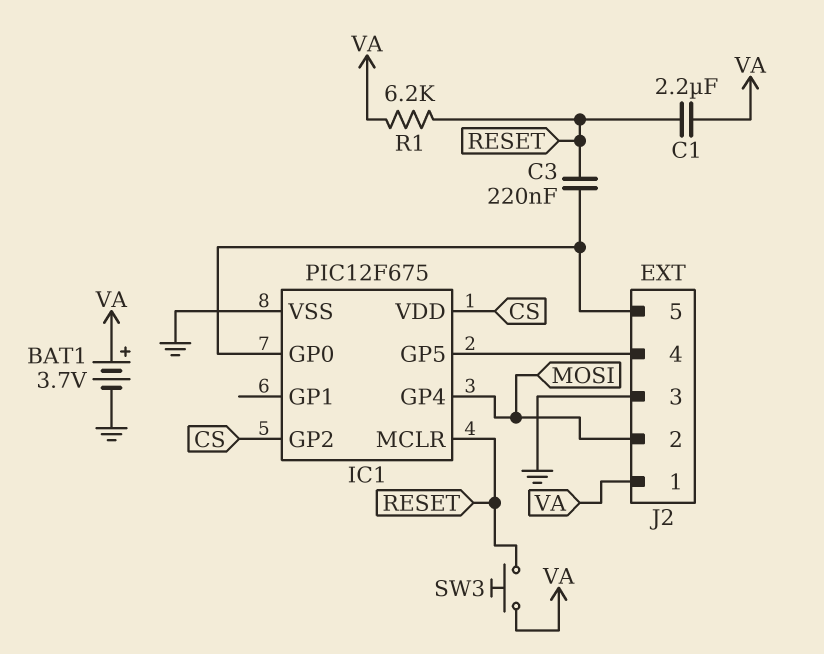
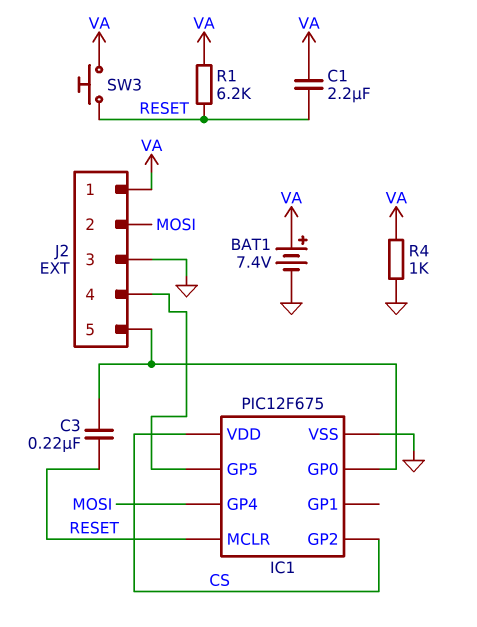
BAT1: 3.7V (plus VA, minus GND) -> 7.4V (plus VA, minus GND)
R4: none -> 1k (GND, VA)

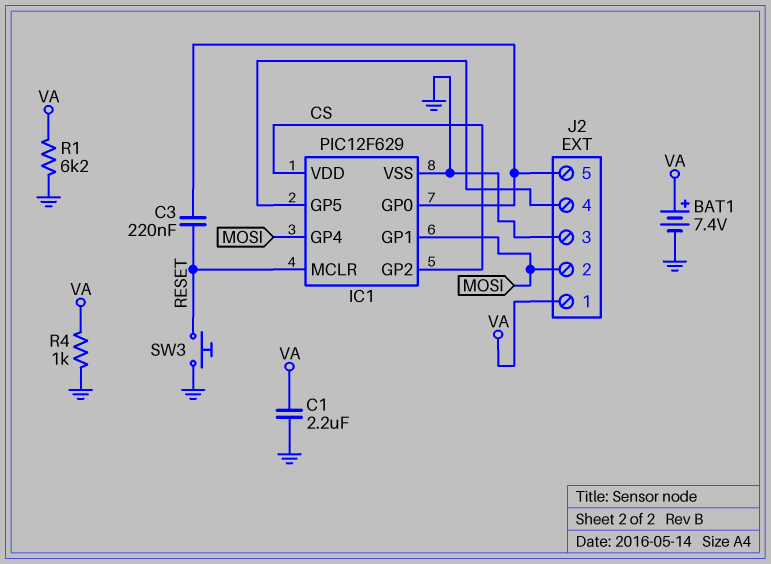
C1: 2.2uF (RESET, VA) -> 2.2uF (GND, VA)
IC1: PIC12F675 -> PIC12F629
IC1 pin GP1: none -> MOSI
R1: 6.2k (RESET, VA) -> 6.2k (GND, VA)
SW3: button (RESET, VA) -> button (GND, RESET)

